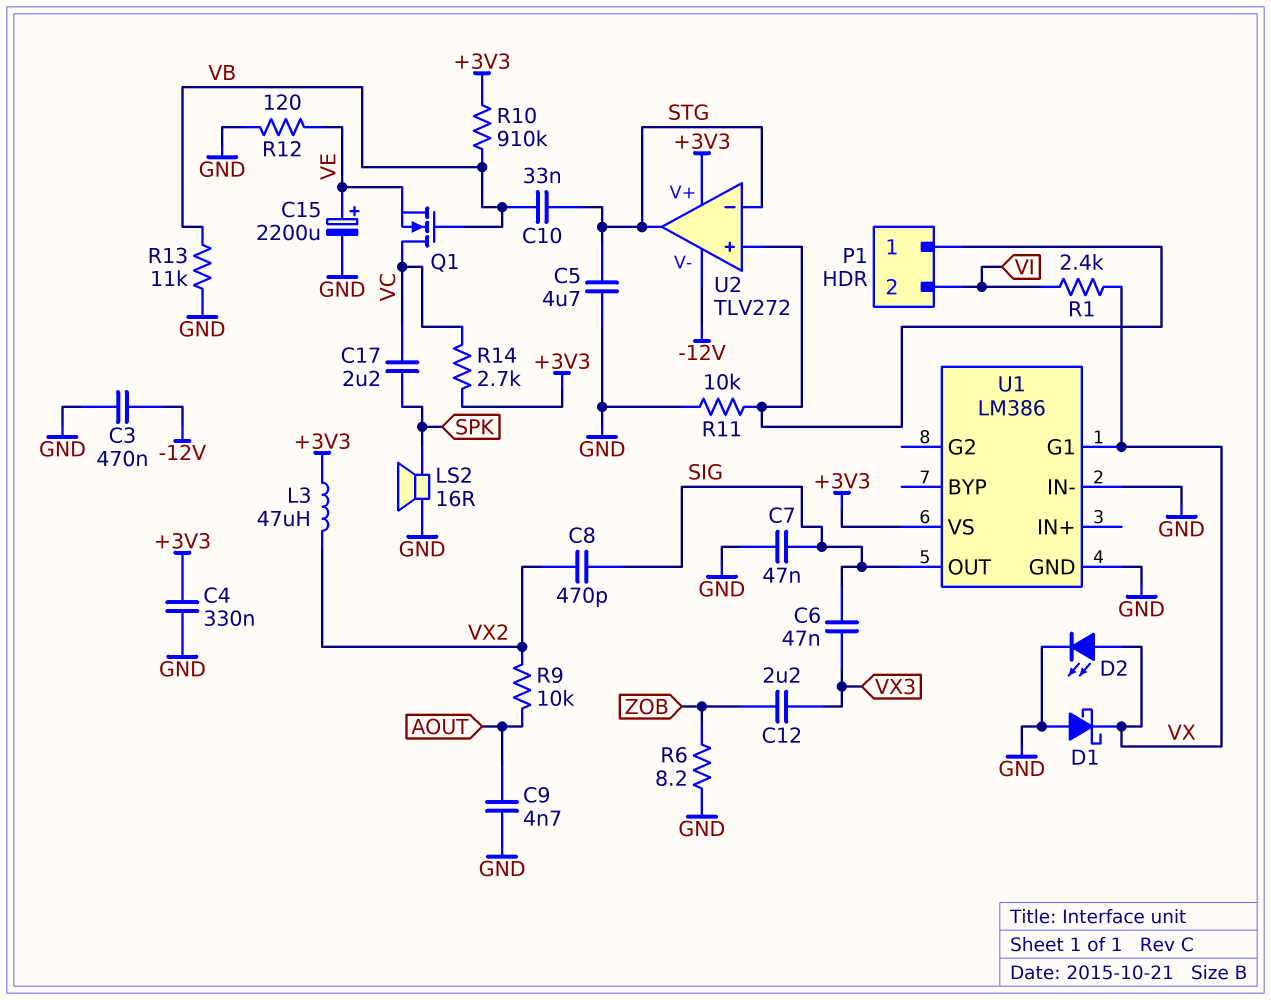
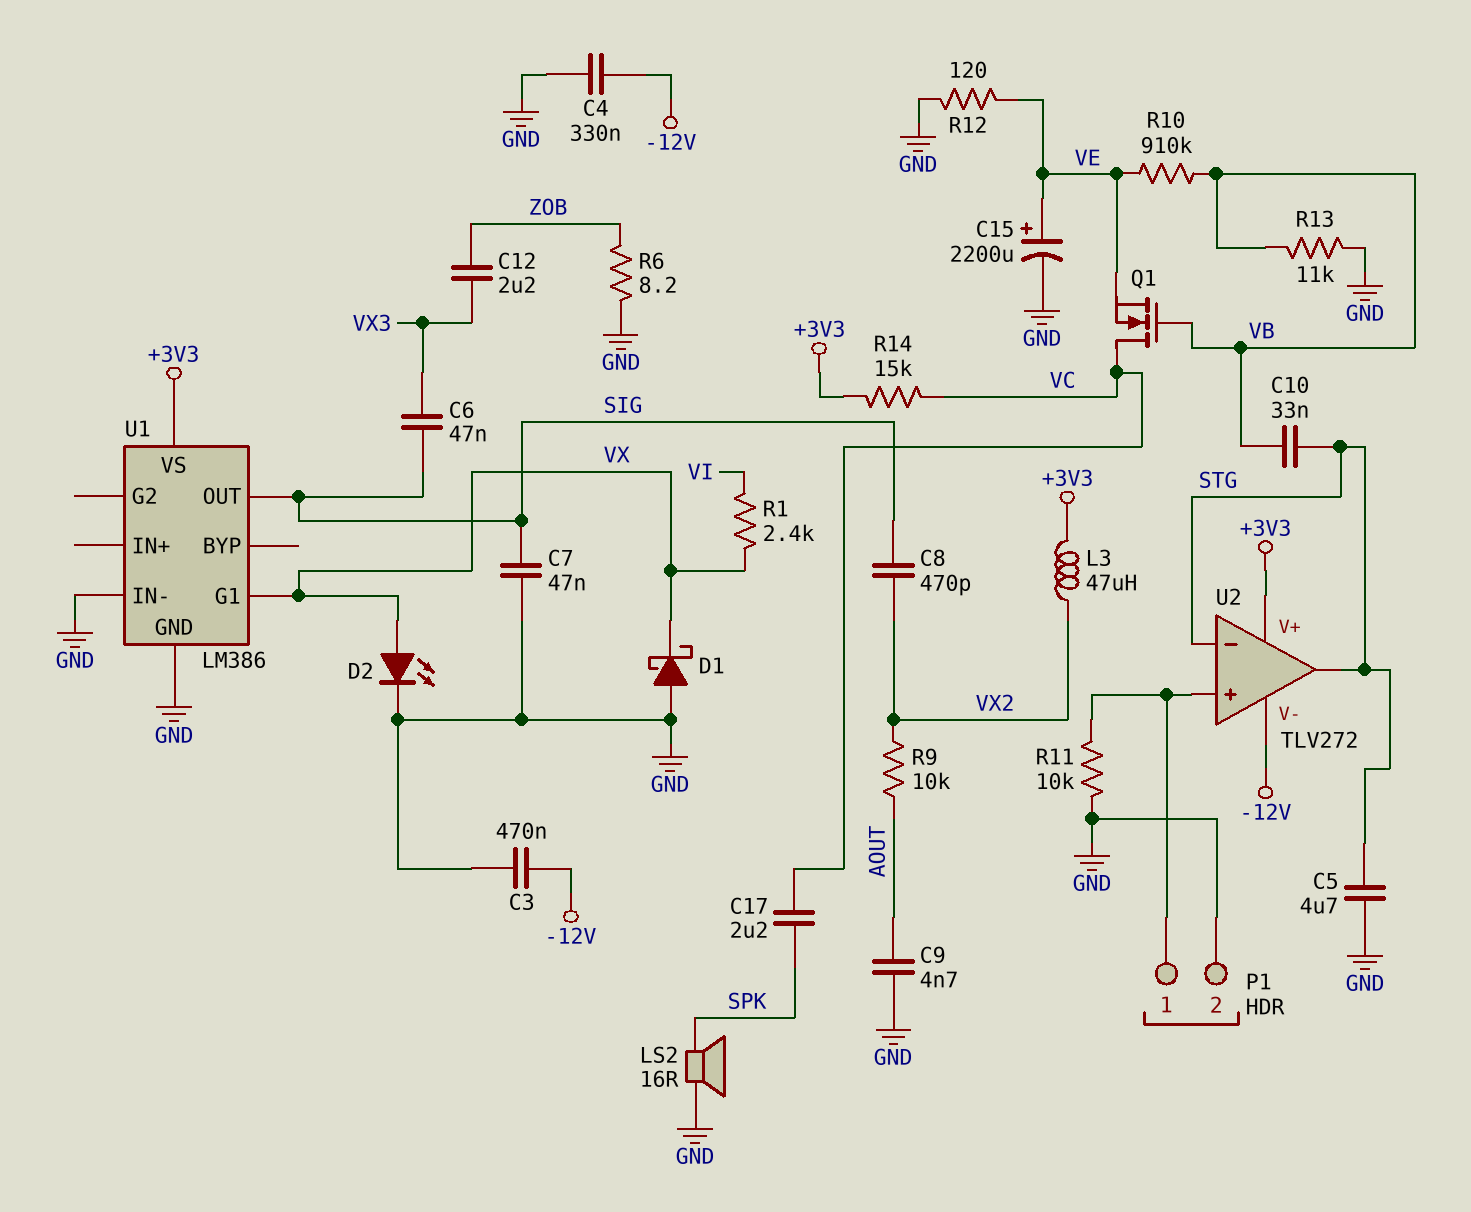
C4: 330nF (+3V3, GND) -> 330nF (-12V, GND)
P1 pin 2: VI -> GND
R10: 910k (+3V3, VB) -> 910k (VB, VE)
R14: 2.7k (+3V3, VC) -> 15k (+3V3, VC)

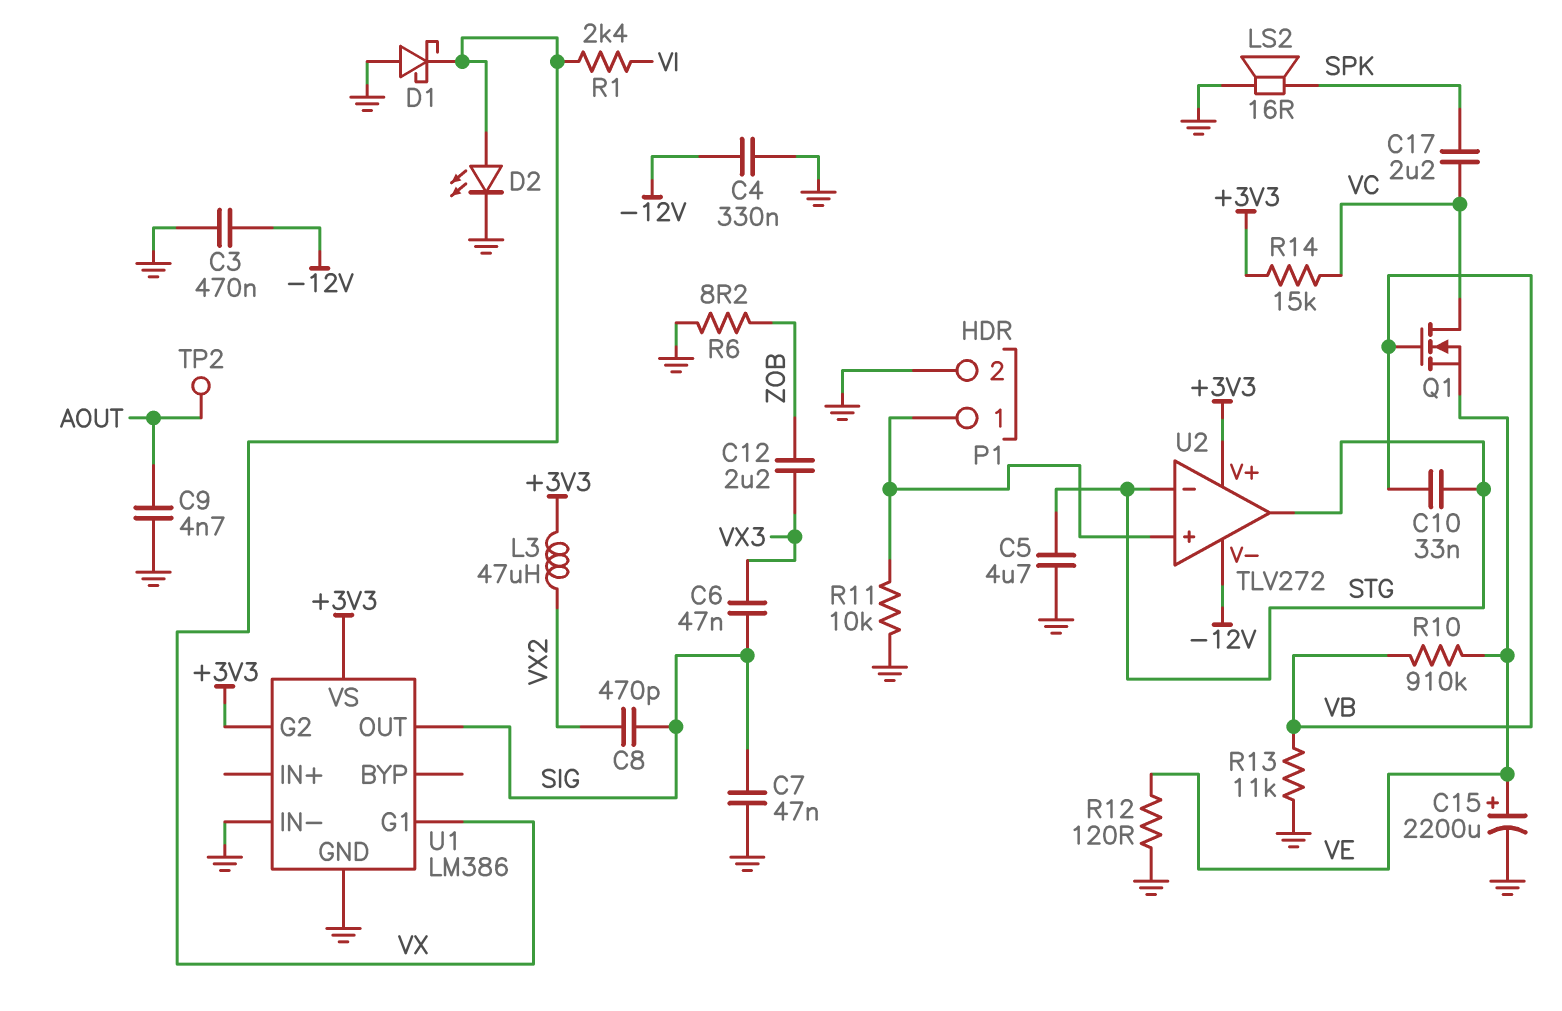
R9: 10k (AOUT, VX2) -> none
TP2: none -> test point (AOUT)
U1 pin G2: none -> +3V3

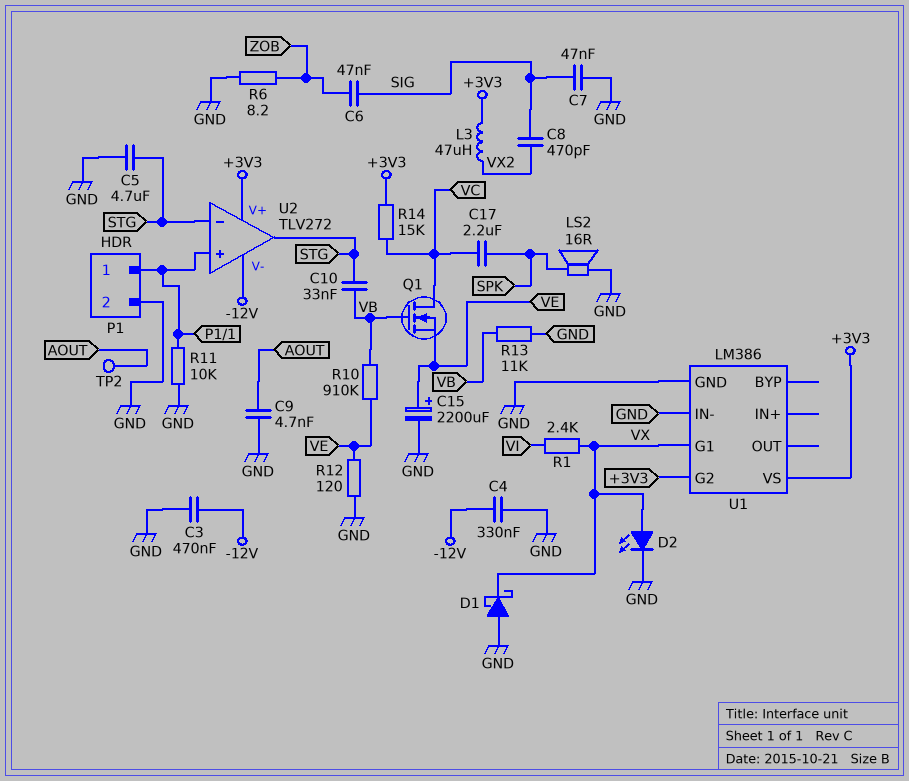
C6: 47nF (SIG, VX3) -> 47nF (SIG, ZOB)
C12: 2.2uF (VX3, ZOB) -> none
U1 pin OUT: SIG -> none

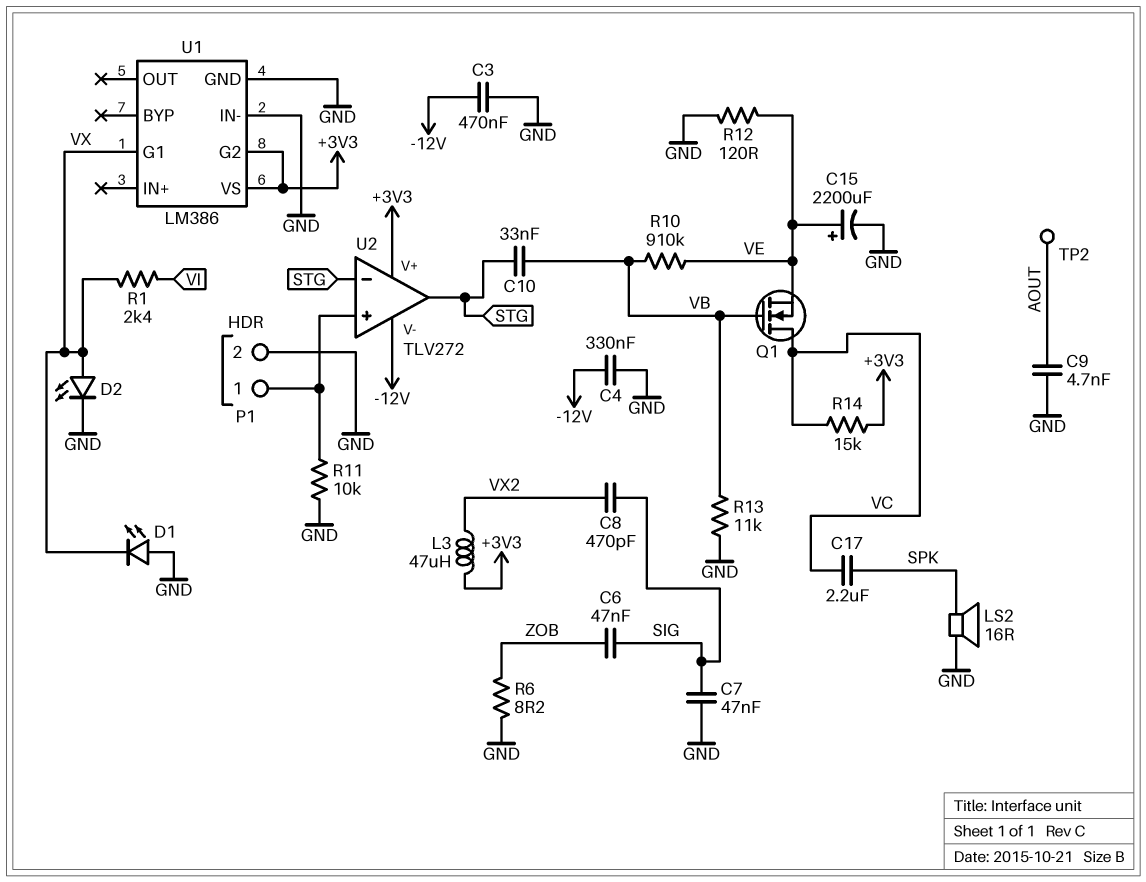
C5: 4.7uF (GND, STG) -> none
D1: schottky (A GND, K VX) -> LED (A GND, K VX)

